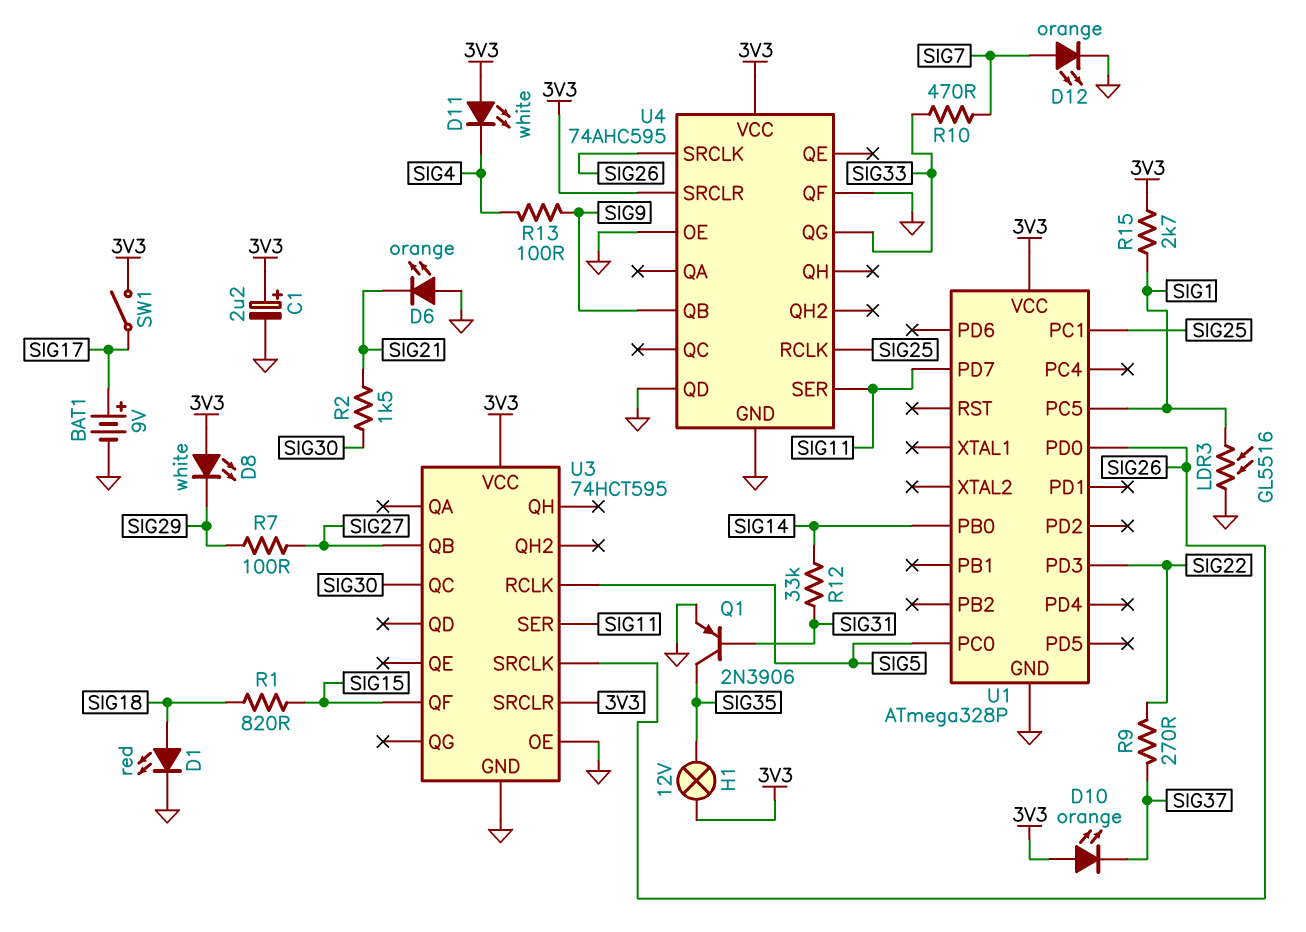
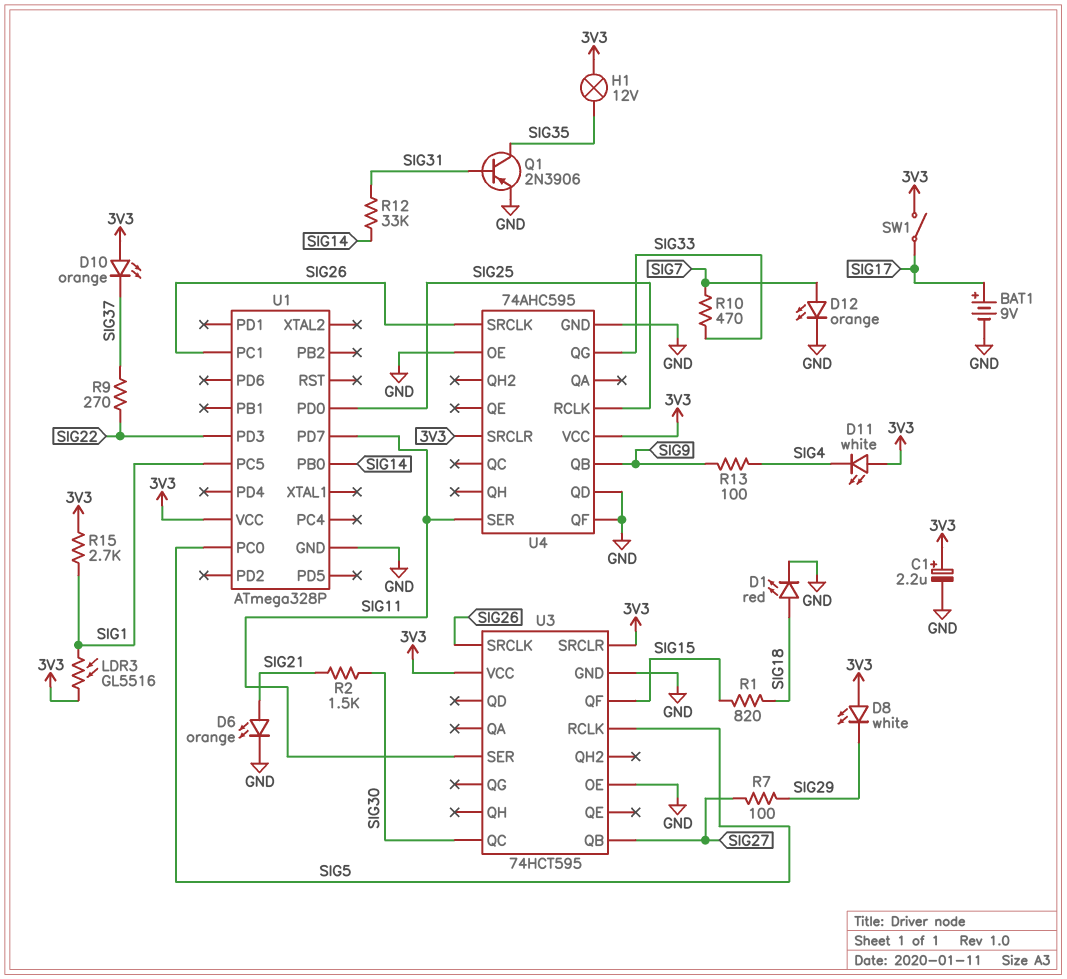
D6: LED orange (A GND, K SIG21) -> LED orange (A SIG21, K GND)
LDR3: GL5516 (GND, SIG1) -> GL5516 (3V3, SIG1)
U1 pin PC1: SIG25 -> SIG26
U1 pin PD0: SIG26 -> SIG25

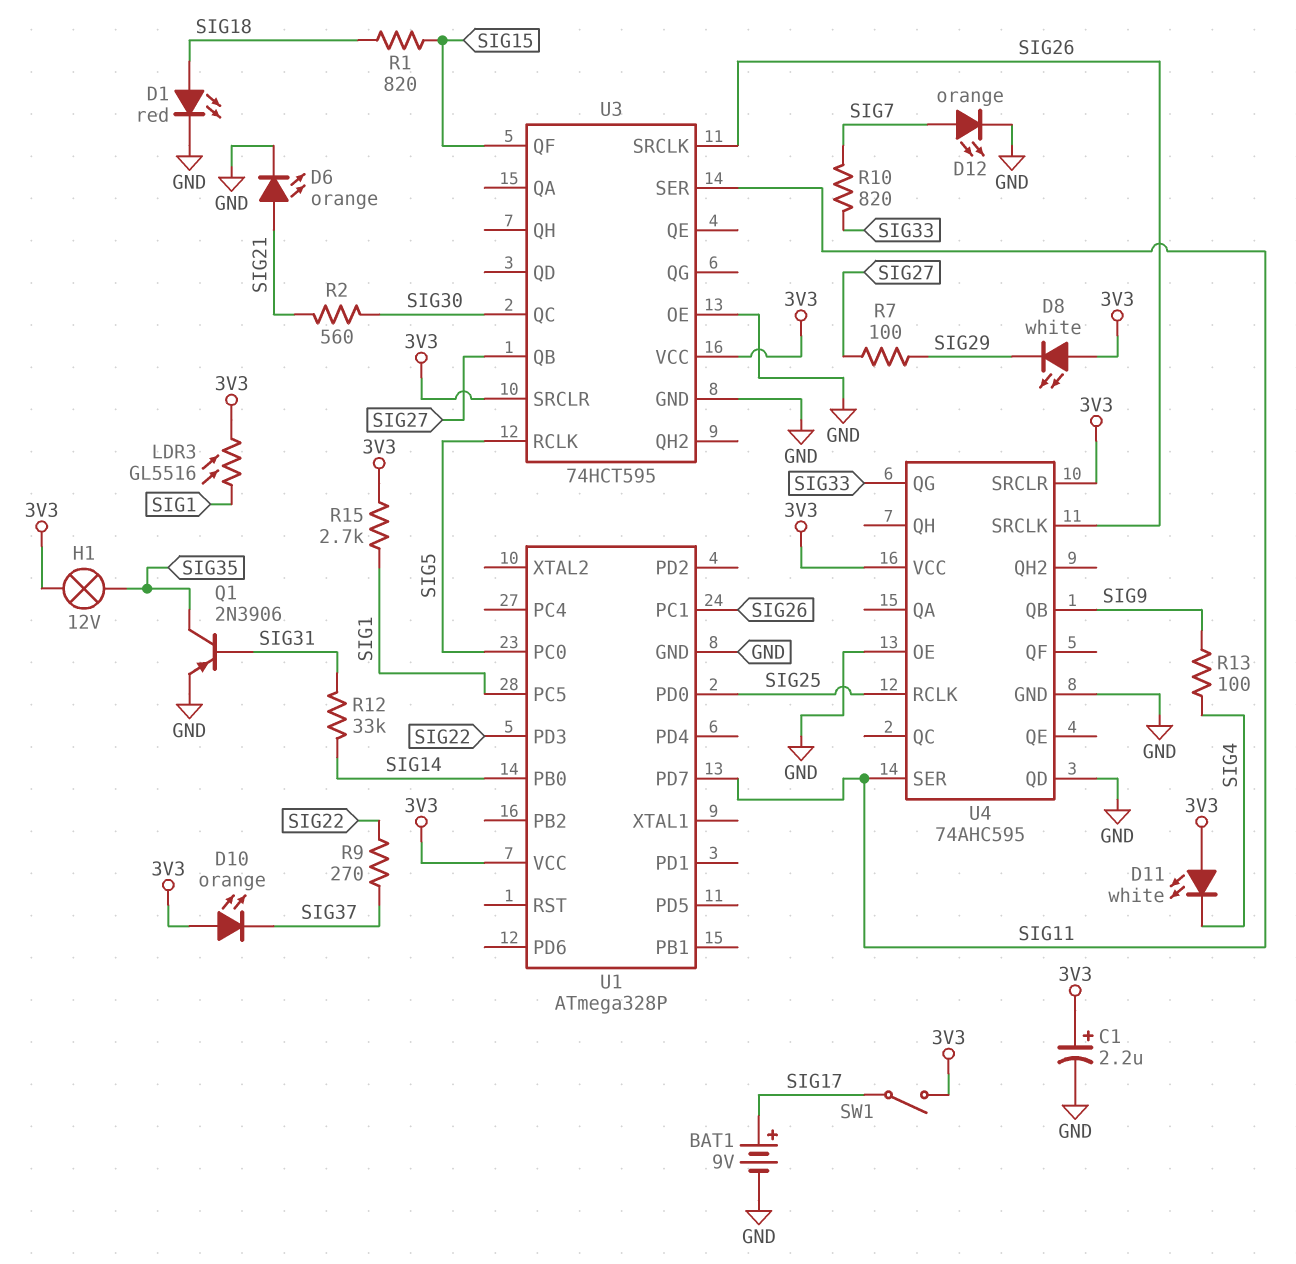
R2: 1.5k (SIG21, SIG30) -> 560 (SIG21, SIG30)
R10: 470 (SIG7, SIG33) -> 820 (SIG7, SIG33)
U4 pin QF: GND -> none

